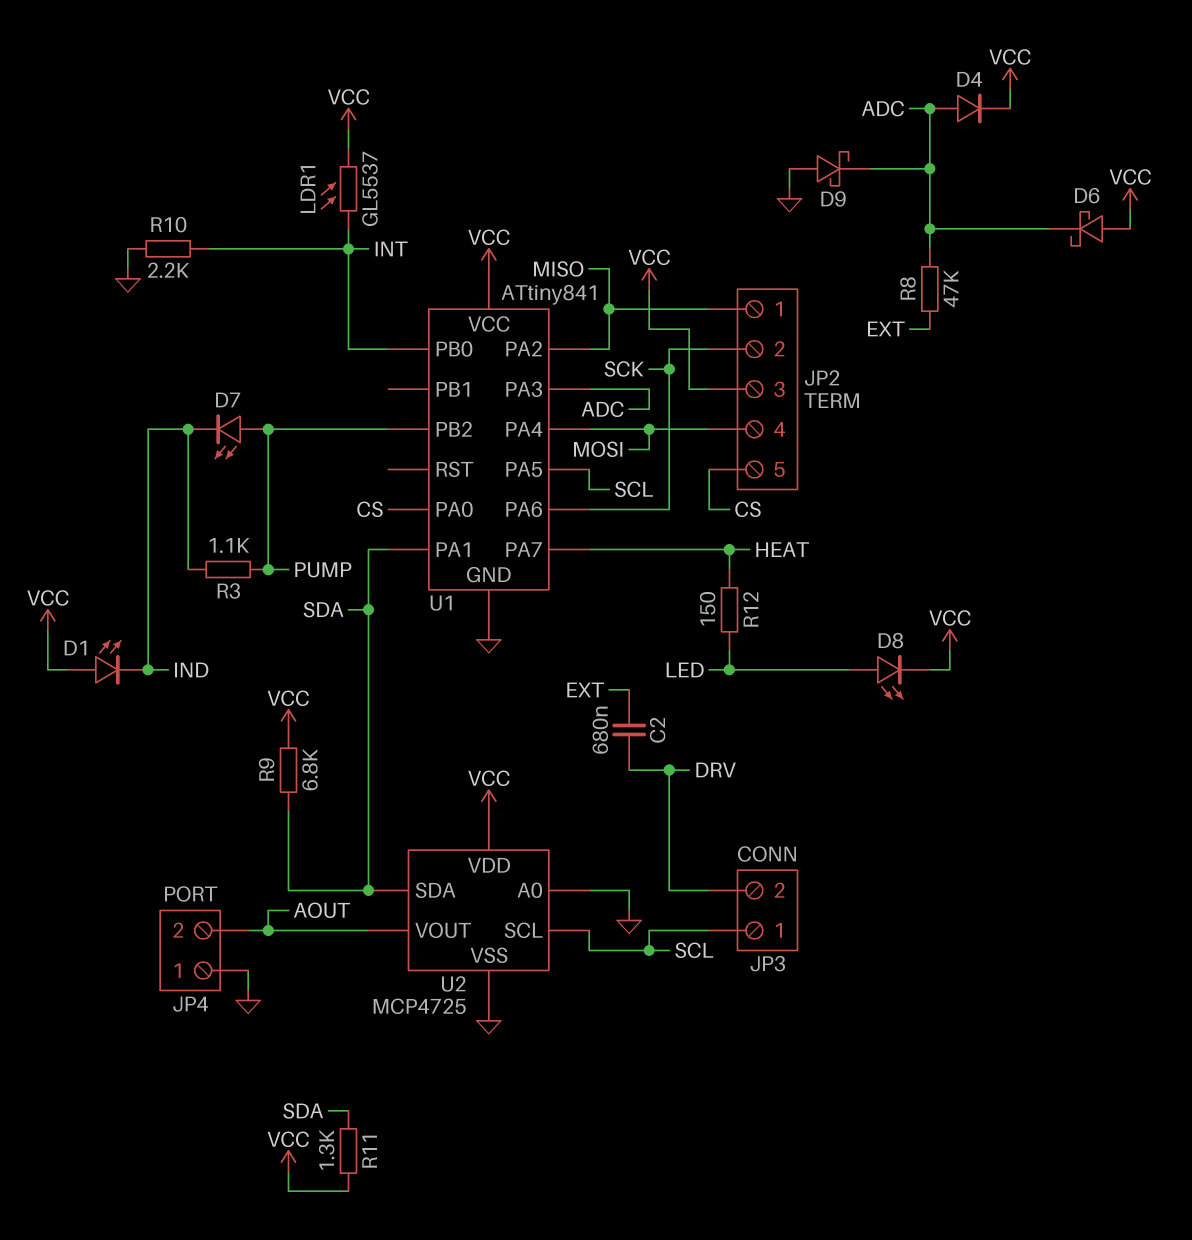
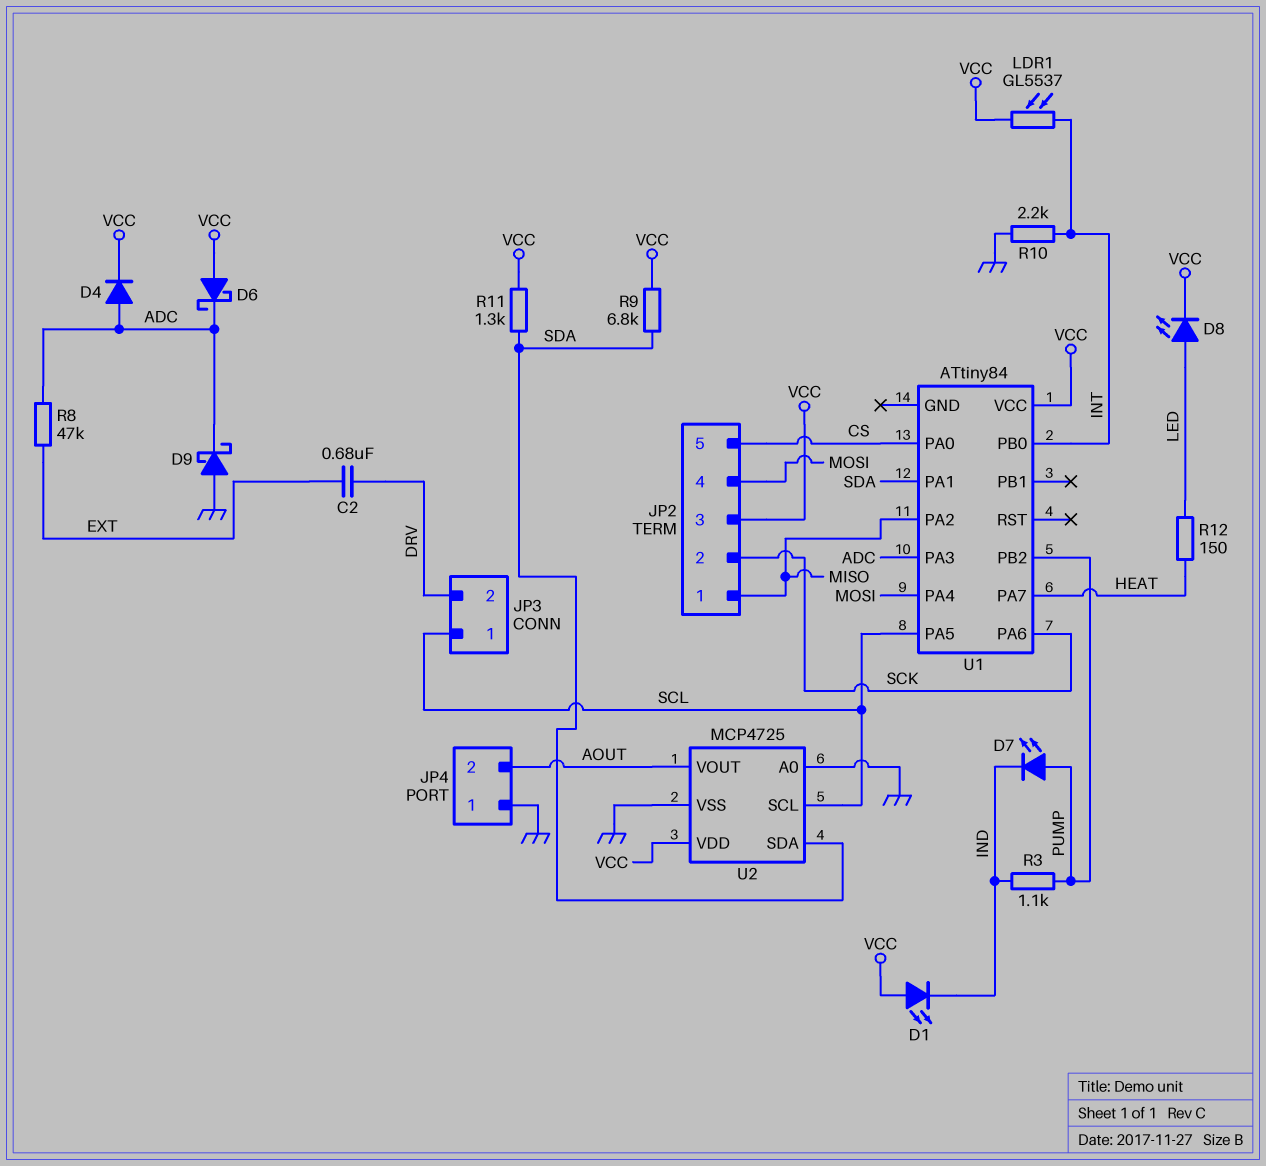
U1: ATtiny841 -> ATtiny84
U1 pin GND: GND -> none

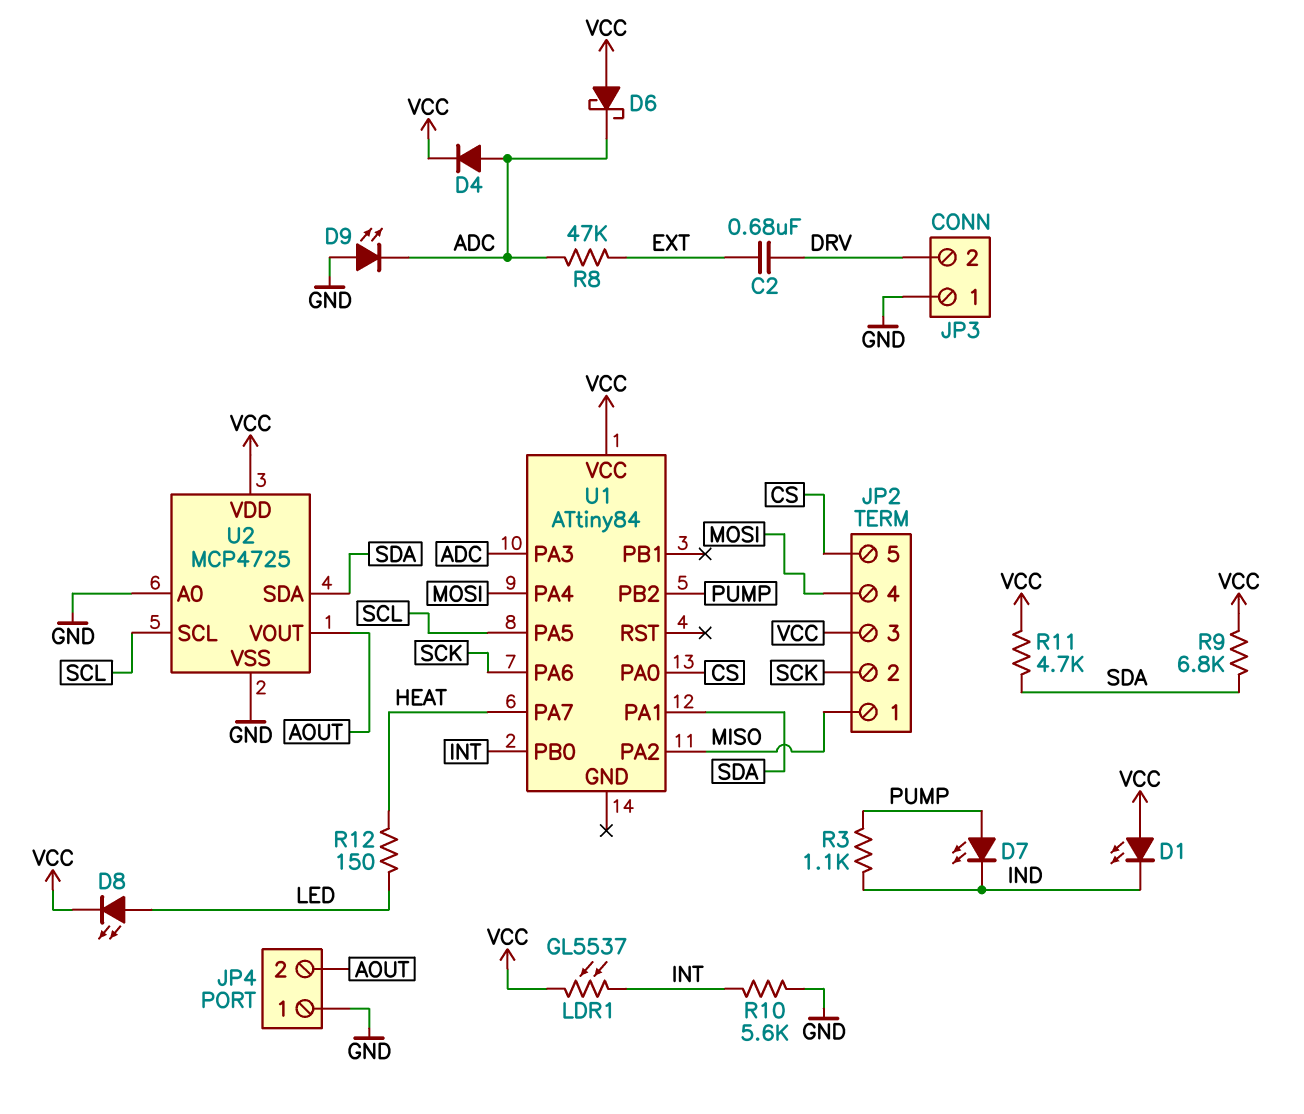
D9: schottky (A GND, K ADC) -> LED (A GND, K ADC)
JP3 pin 1: SCL -> GND
R10: 2.2k (GND, INT) -> 5.6k (GND, INT)
R11: 1.3k (SDA, VCC) -> 4.7k (SDA, VCC)

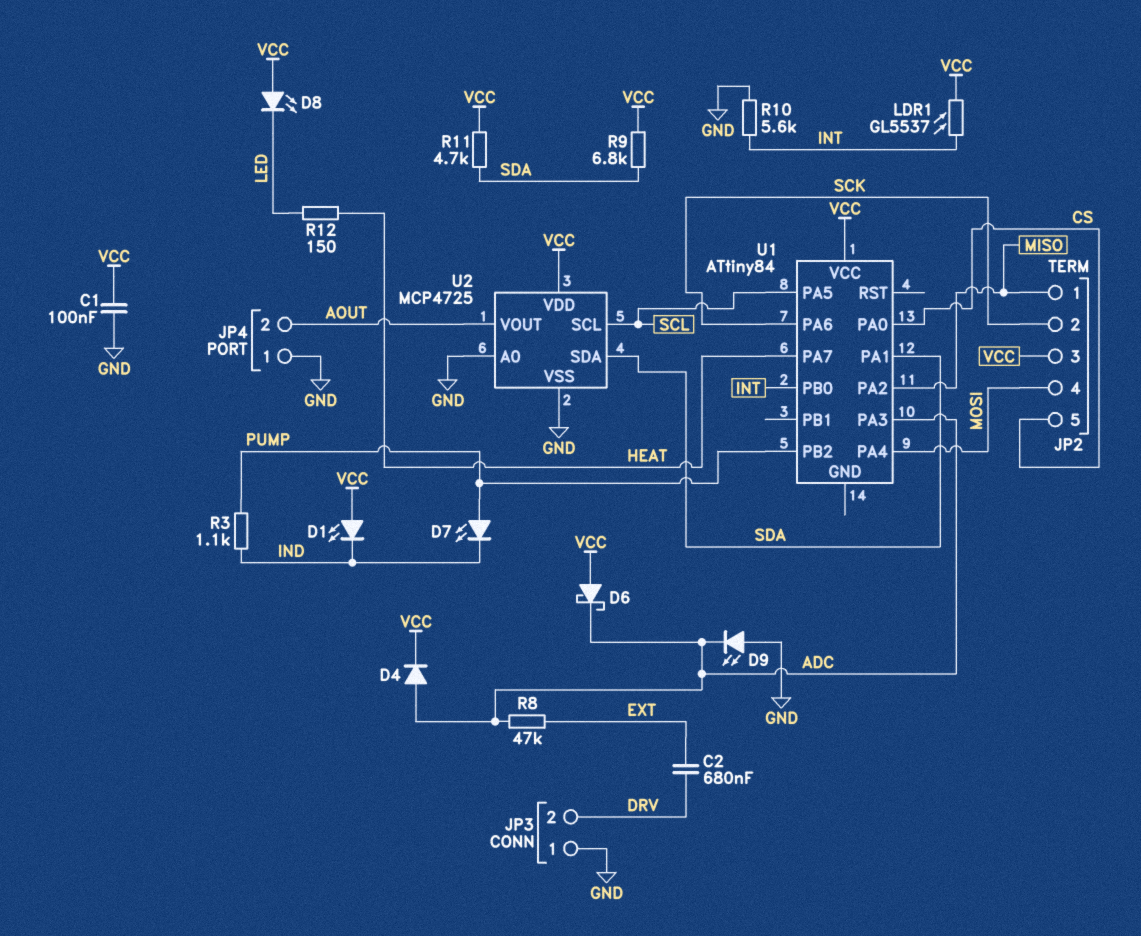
C1: none -> 100nF (GND, VCC)
D8: LED (A LED, K VCC) -> LED (A VCC, K LED)

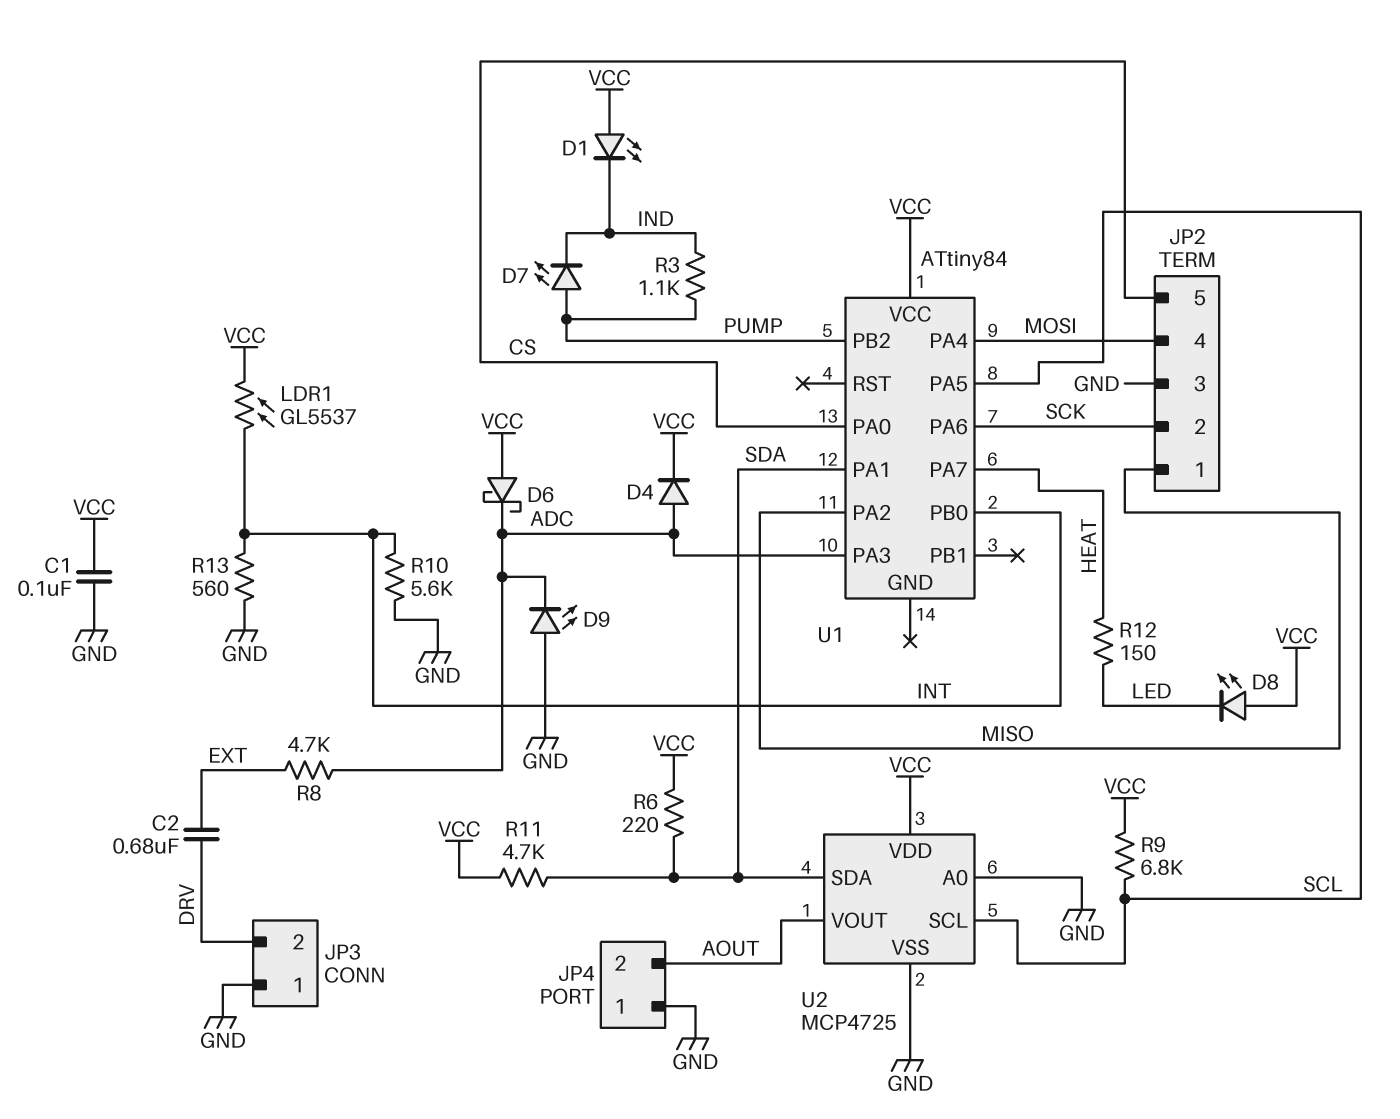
JP2 pin 3: VCC -> GND
R6: none -> 220 (SDA, VCC)
R8: 47k (ADC, EXT) -> 4.7k (ADC, EXT)
R9: 6.8k (SDA, VCC) -> 6.8k (SCL, VCC)
R13: none -> 560 (GND, INT)

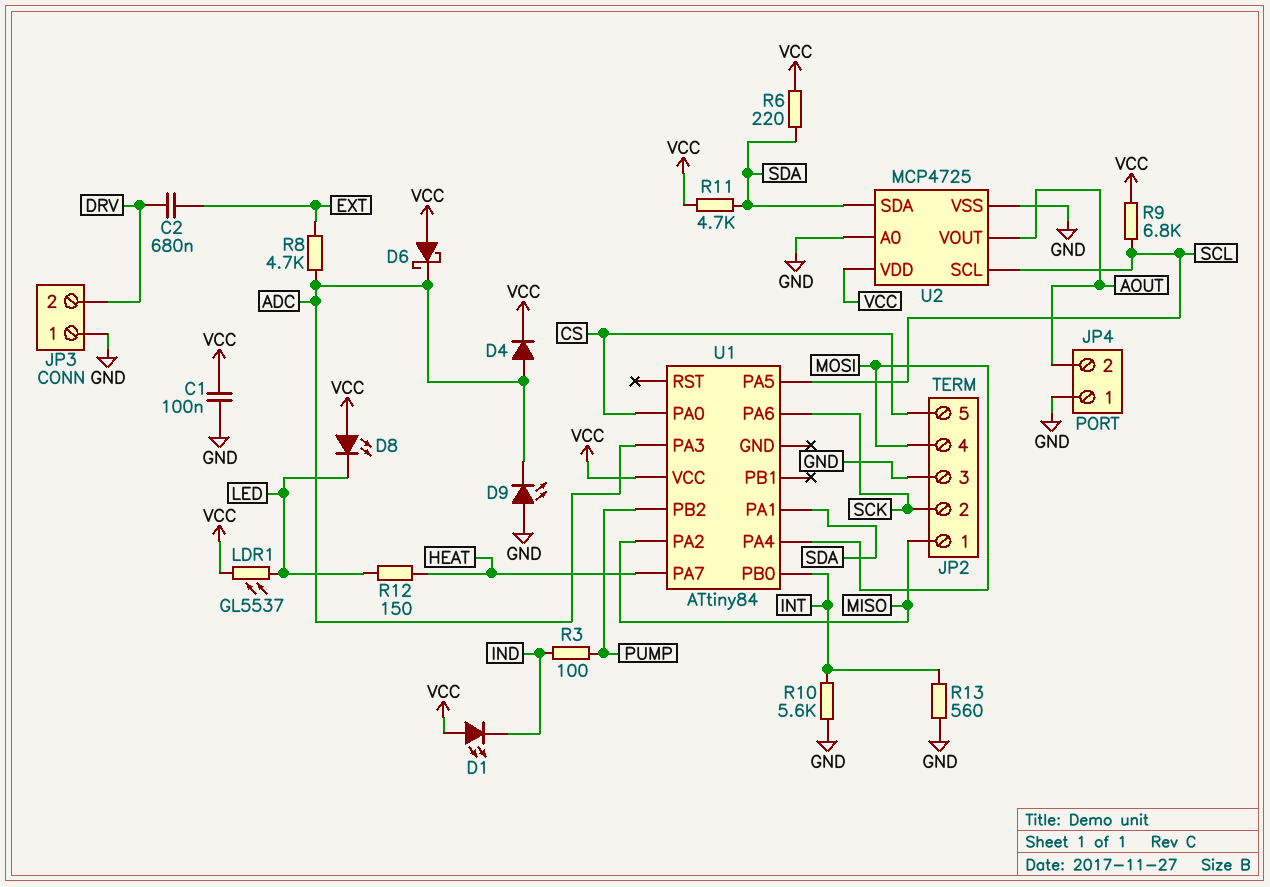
D7: LED (A PUMP, K IND) -> none
LDR1: GL5537 (INT, VCC) -> GL5537 (LED, VCC)
R3: 1.1k (IND, PUMP) -> 100 (IND, PUMP)

